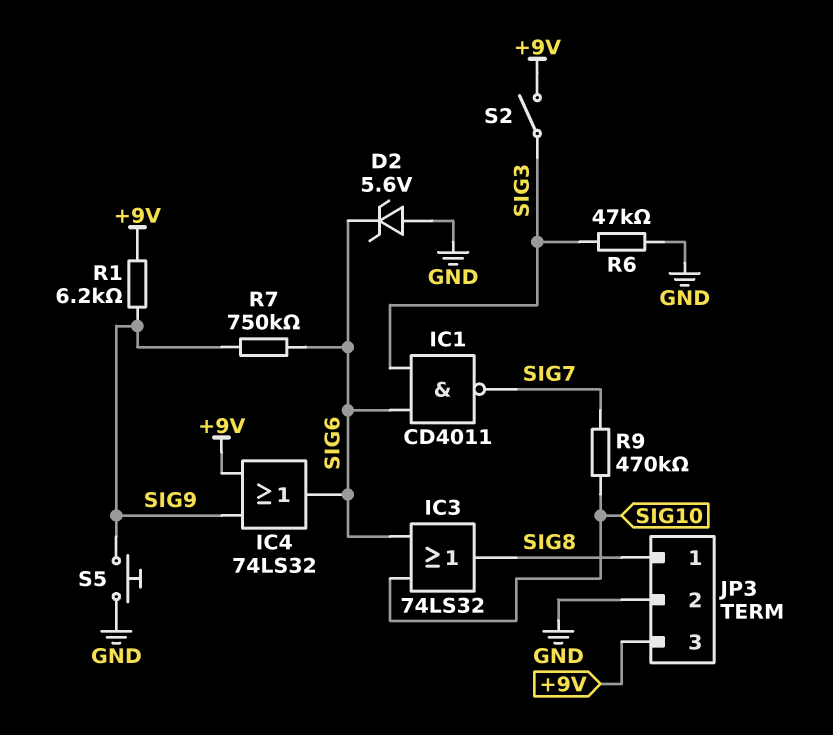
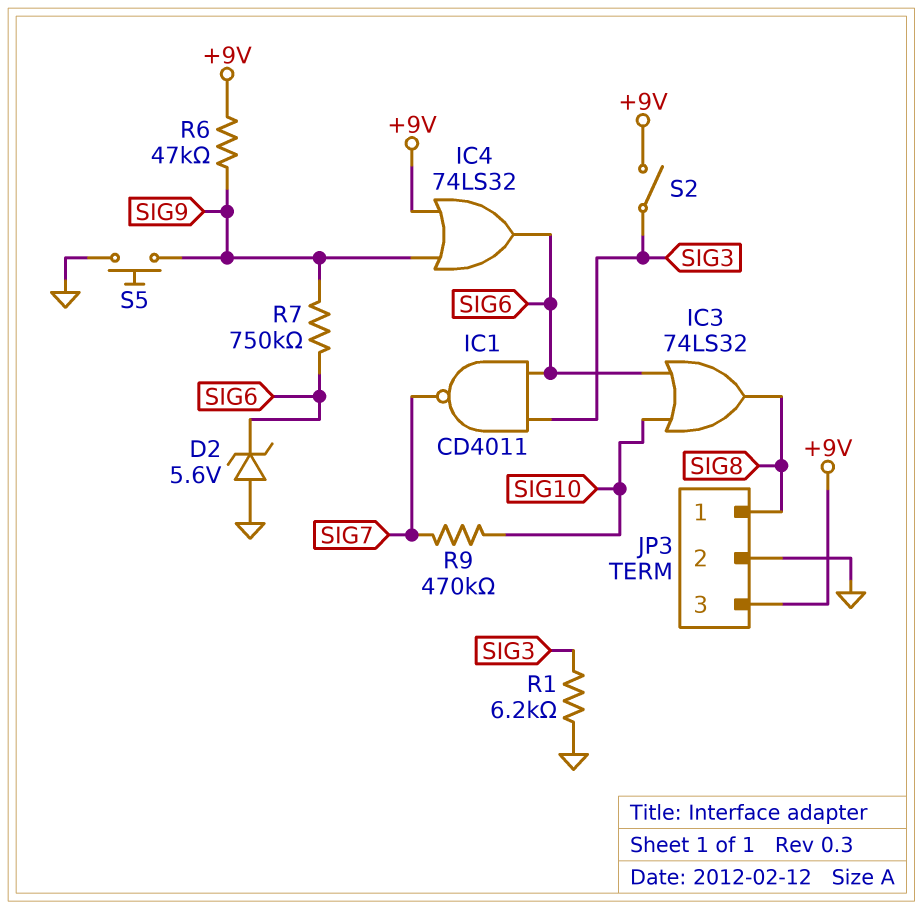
R1: 6.2k (+9V, SIG9) -> 6.2k (GND, SIG3)
R6: 47k (GND, SIG3) -> 47k (+9V, SIG9)

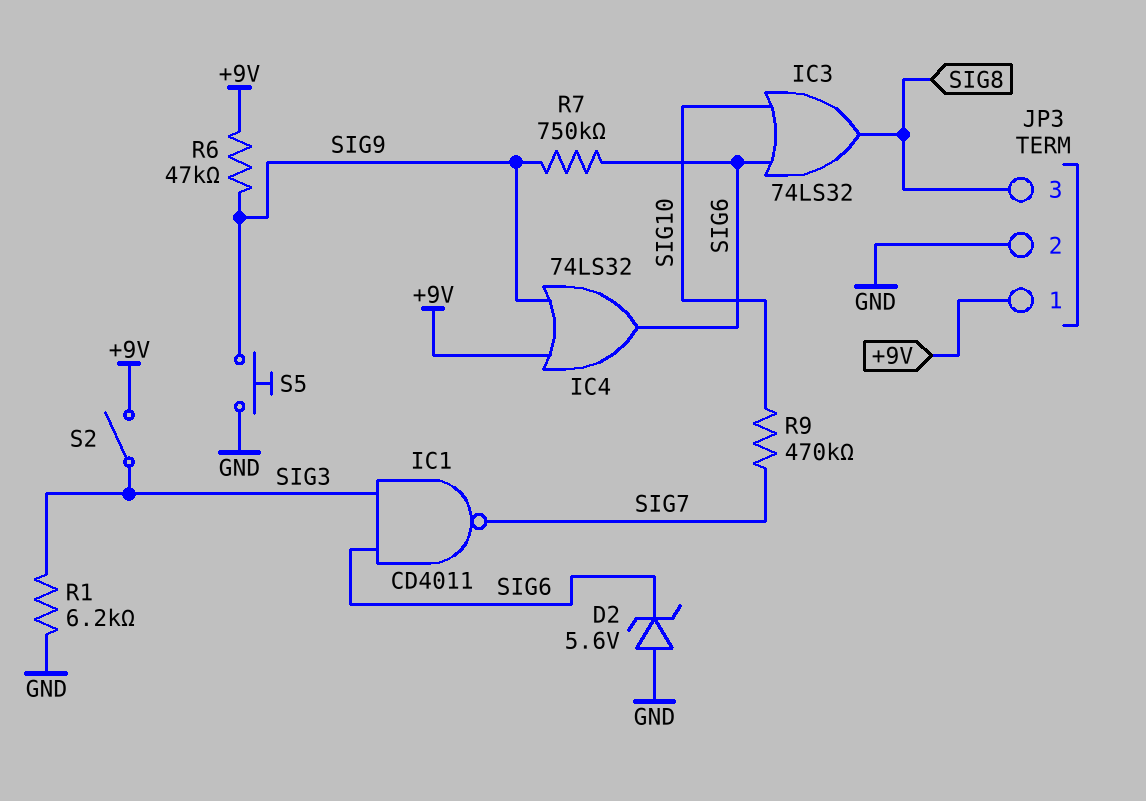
JP3 pin 1: SIG8 -> +9V
JP3 pin 3: +9V -> SIG8

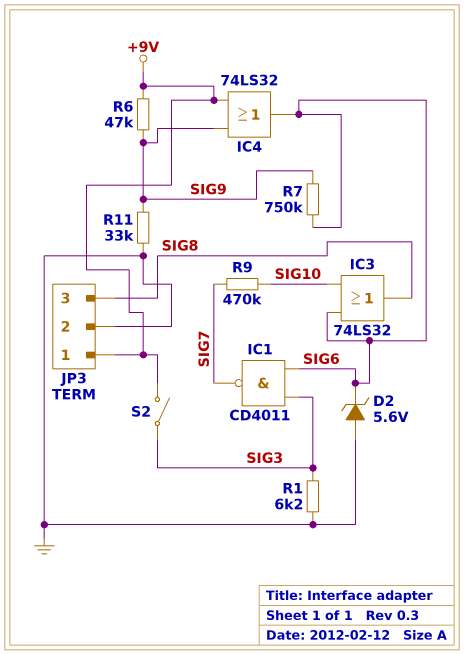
R11: none -> 33k (GND, SIG9)
S5: button (GND, SIG9) -> none

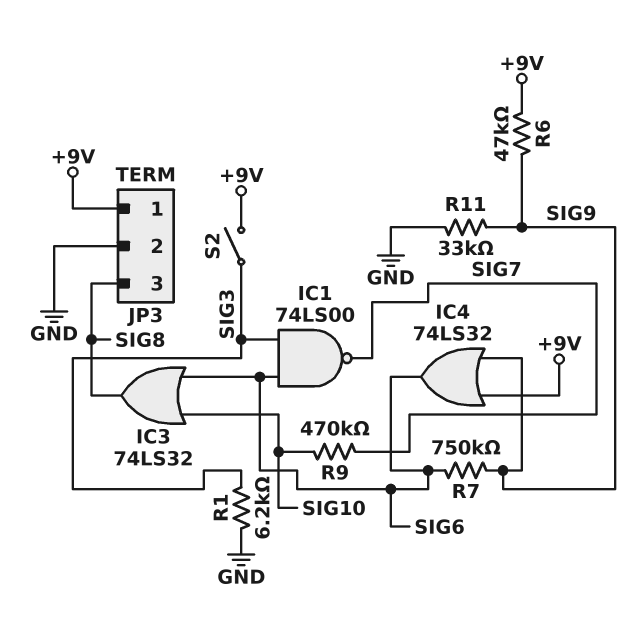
D2: zener 5.6V (A GND, K SIG6) -> none
IC1: NAND CD4011 (in SIG3, in SIG6, out SIG7) -> NAND 74LS00 (in SIG3, in SIG6, out SIG7)

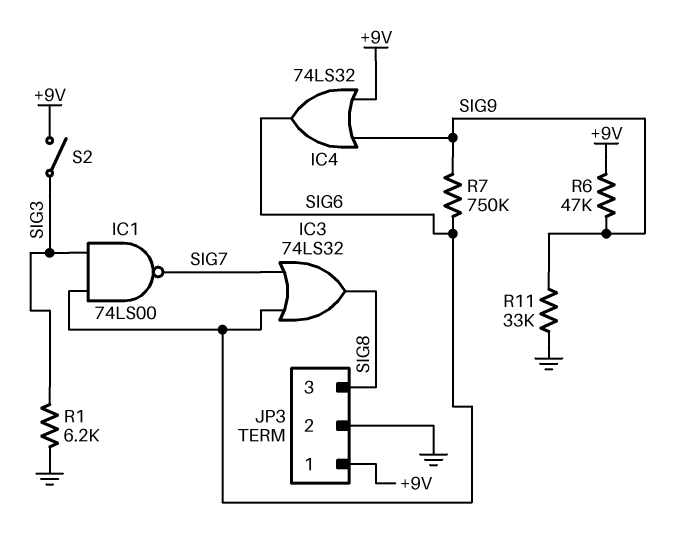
IC3: OR 74LS32 (in SIG6, in SIG10, out SIG8) -> OR 74LS32 (in SIG6, in SIG7, out SIG8)
R9: 470k (SIG7, SIG10) -> none

